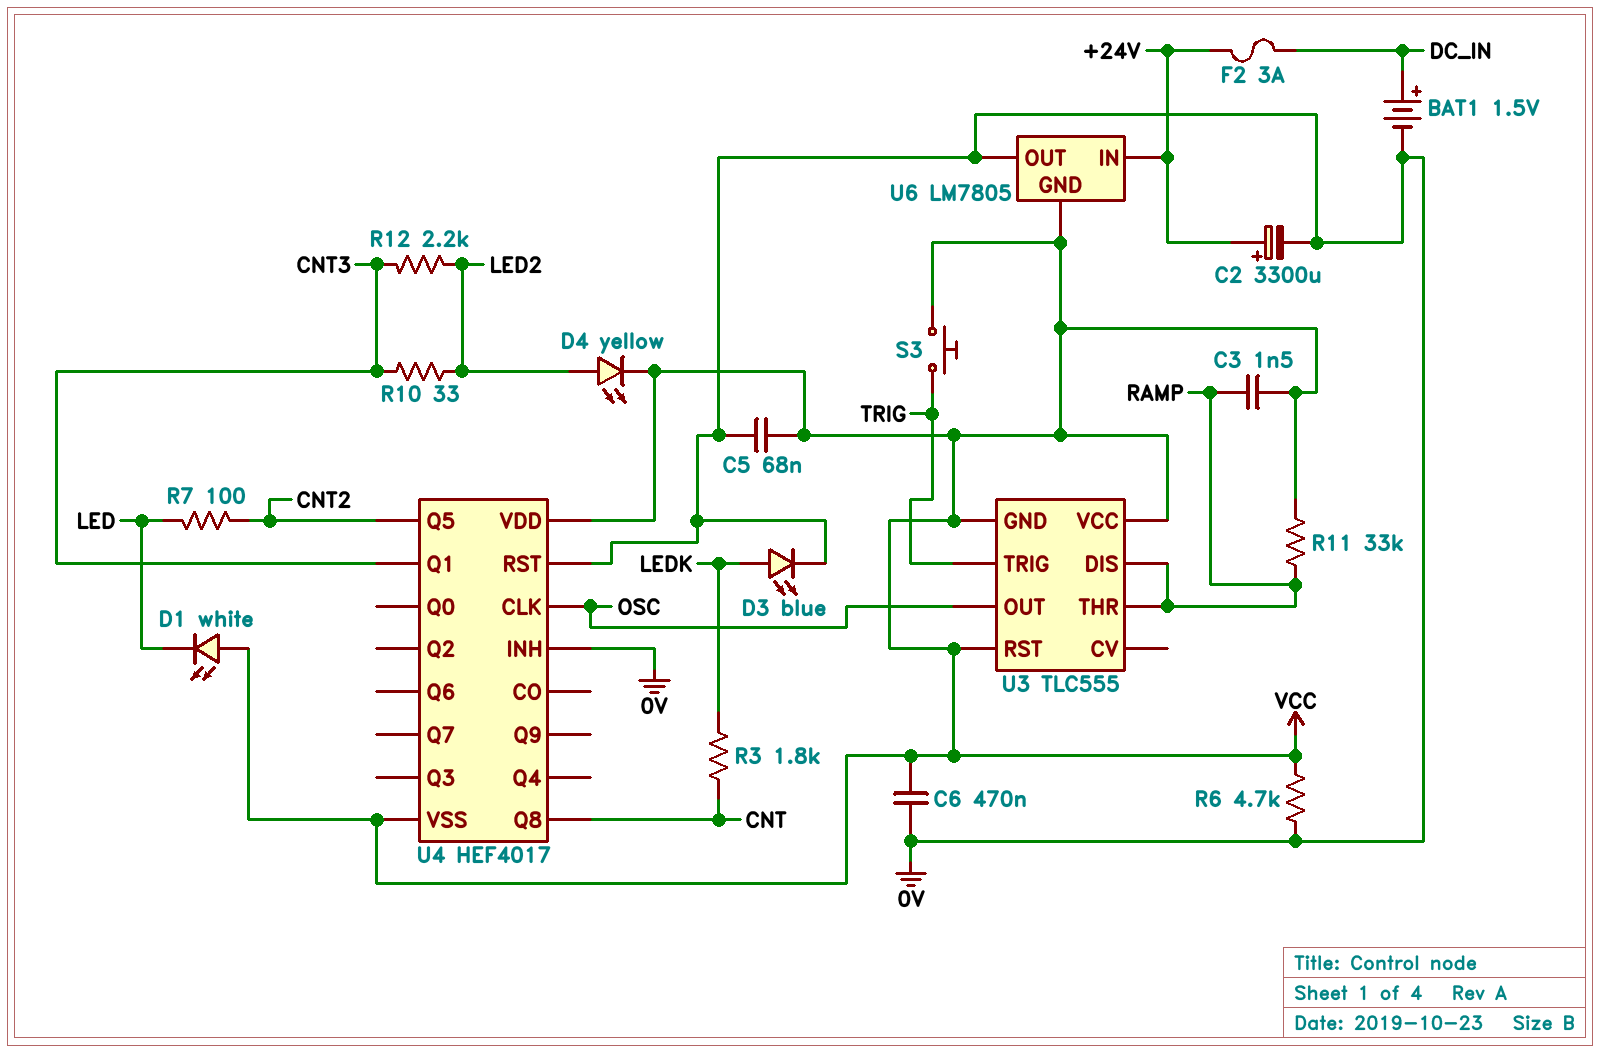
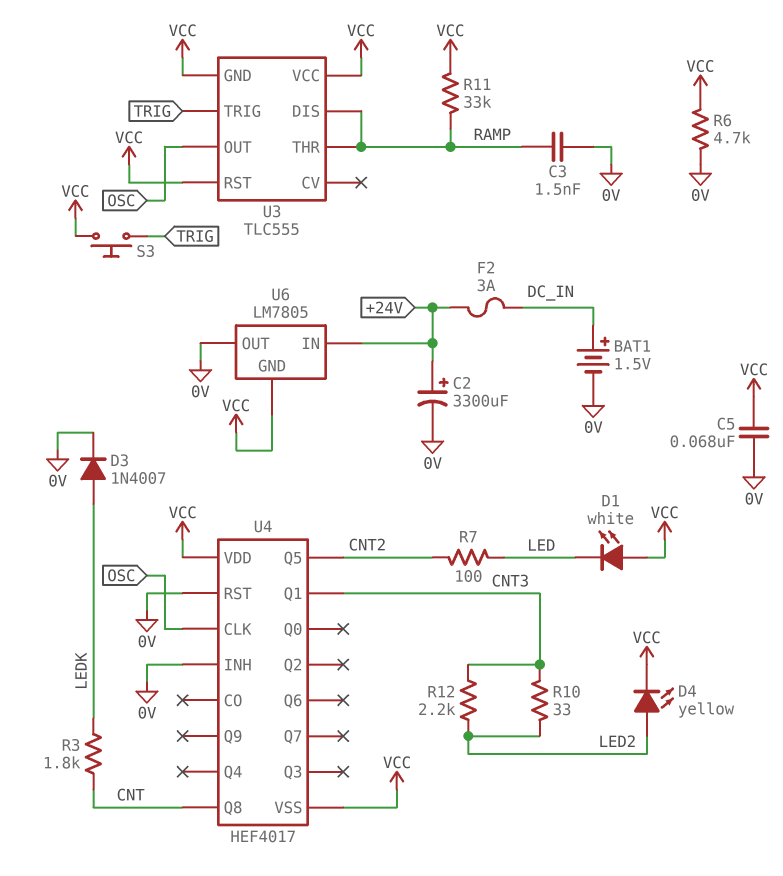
C3: 1.5nF (RAMP, VCC) -> 1.5nF (0V, RAMP)
C6: 470nF (0V, VCC) -> none
D3: LED blue (A LEDK, K 0V) -> diode 1N4007 (A LEDK, K 0V)

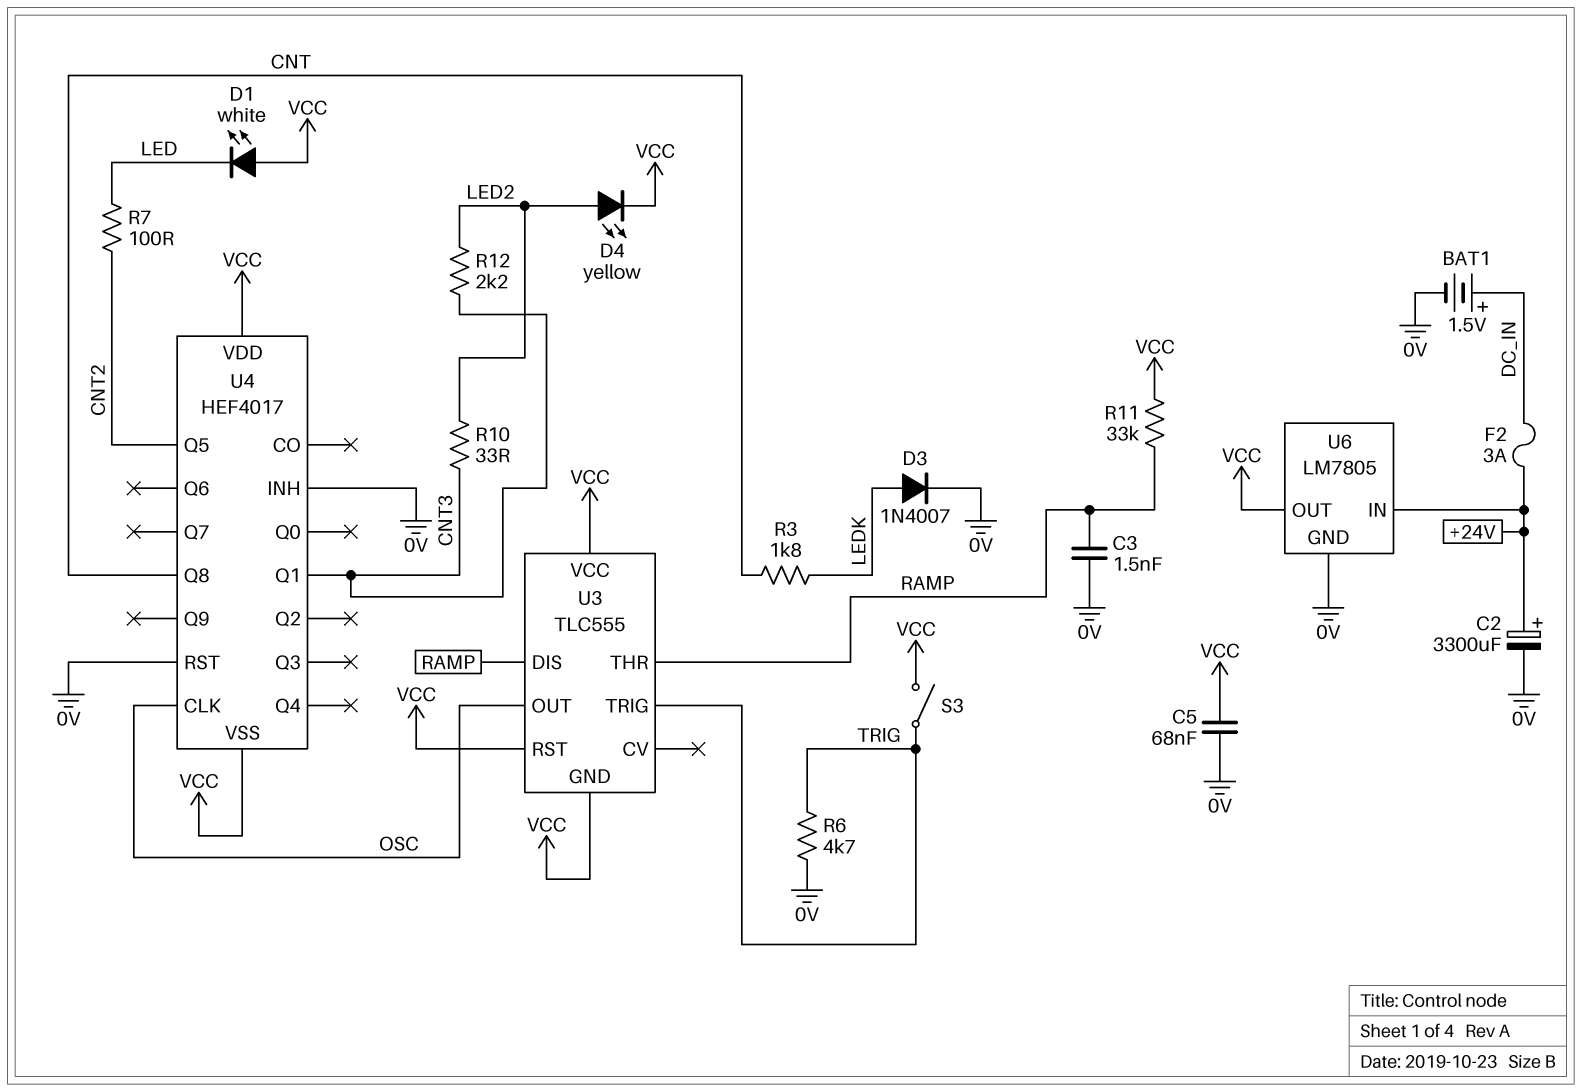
R6: 4.7k (0V, VCC) -> 4.7k (0V, TRIG)
S3: button (TRIG, VCC) -> switch (TRIG, VCC)
U6 pin GND: VCC -> 0V
U6 pin OUT: 0V -> VCC

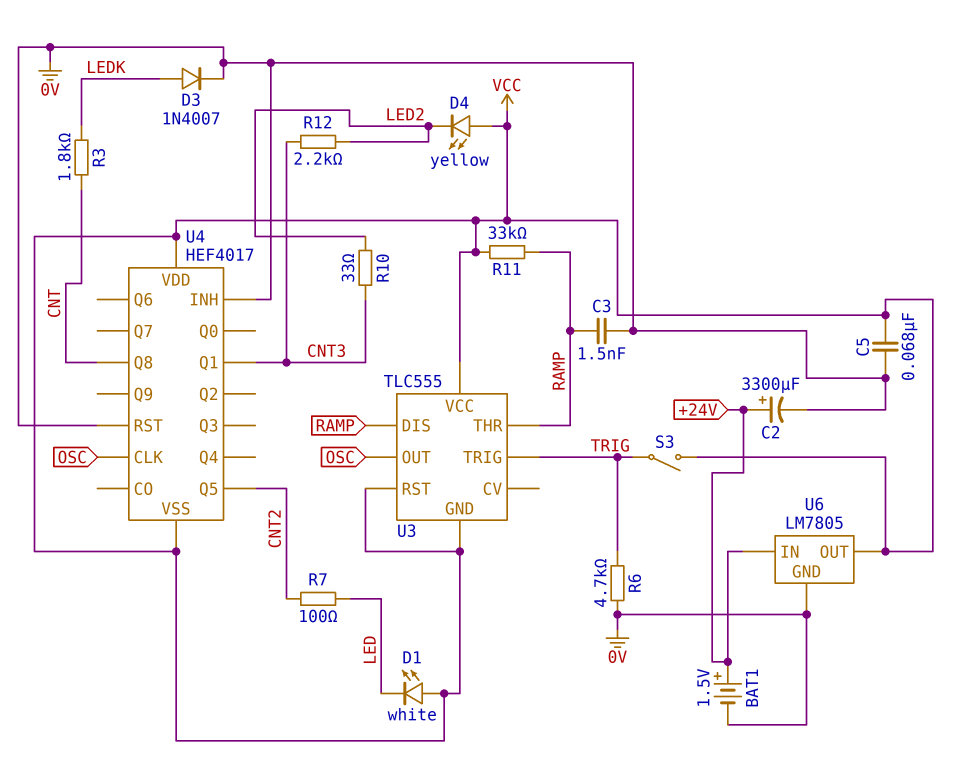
BAT1: 1.5V (plus DC_IN, minus 0V) -> 1.5V (plus +24V, minus 0V)
D4: LED yellow (A LED2, K VCC) -> LED yellow (A VCC, K LED2)
F2: 3A (+24V, DC_IN) -> none

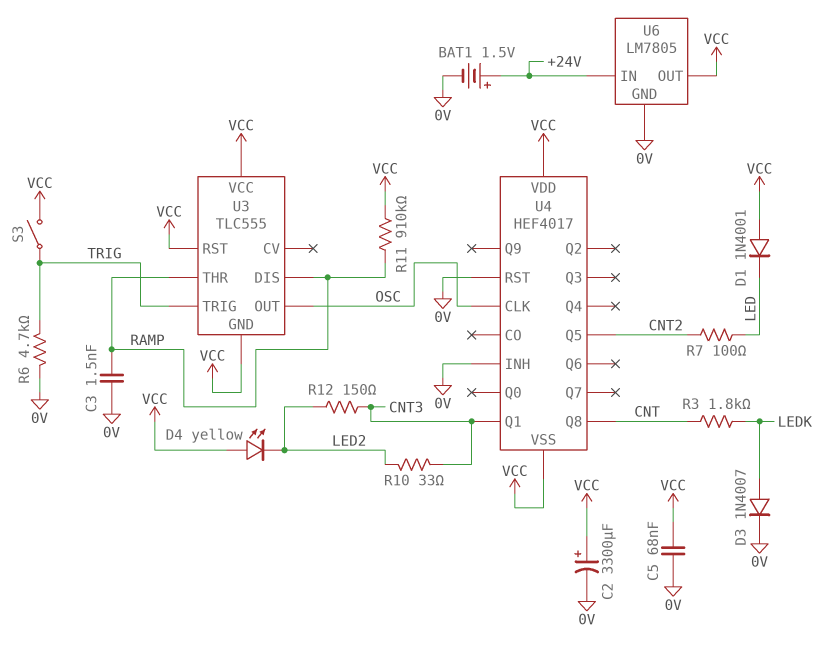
C2: 3300uF (plus +24V, minus 0V) -> 3300uF (plus VCC, minus 0V)
D1: LED white (A VCC, K LED) -> diode 1N4001 (A VCC, K LED)
R11: 33k (RAMP, VCC) -> 910k (RAMP, VCC)
R12: 2.2k (CNT3, LED2) -> 150 (CNT3, LED2)

